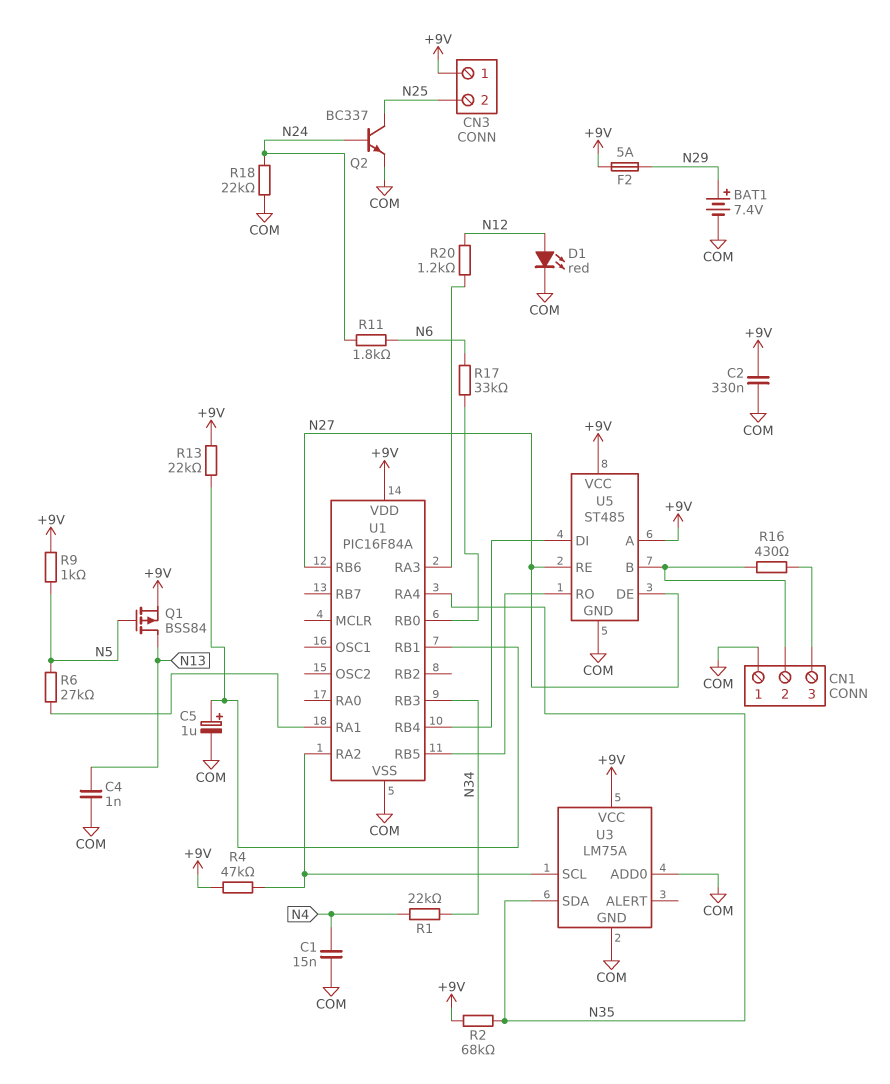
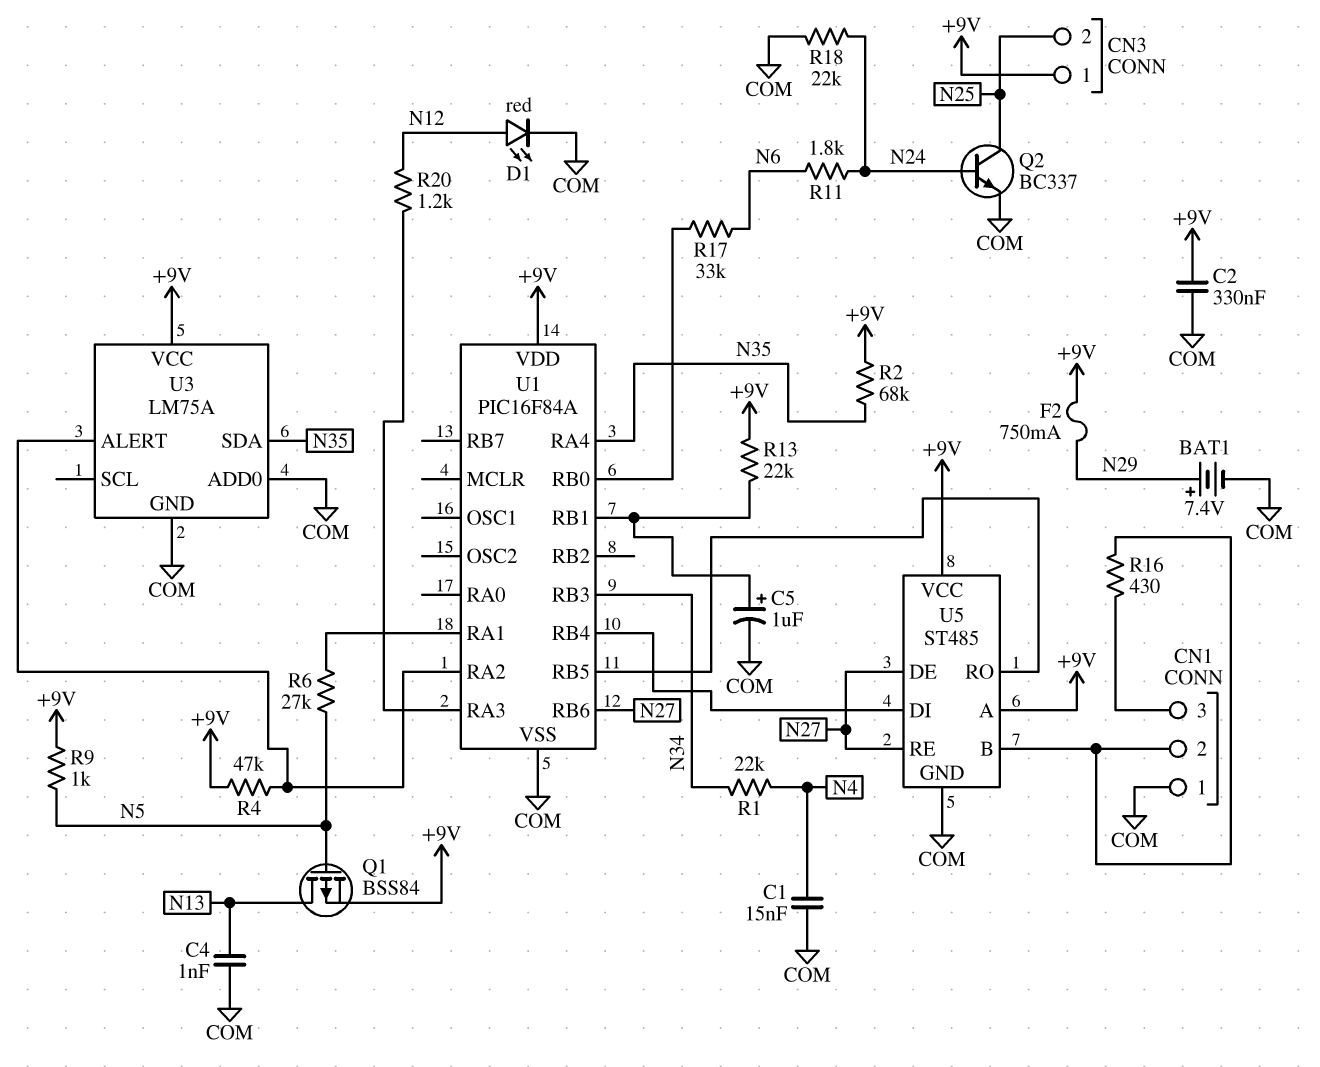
F2: 5A (+9V, N29) -> 750mA (+9V, N29)
U3 pin ALERT: none -> U1/RA2
U3 pin SCL: U1/RA2 -> none

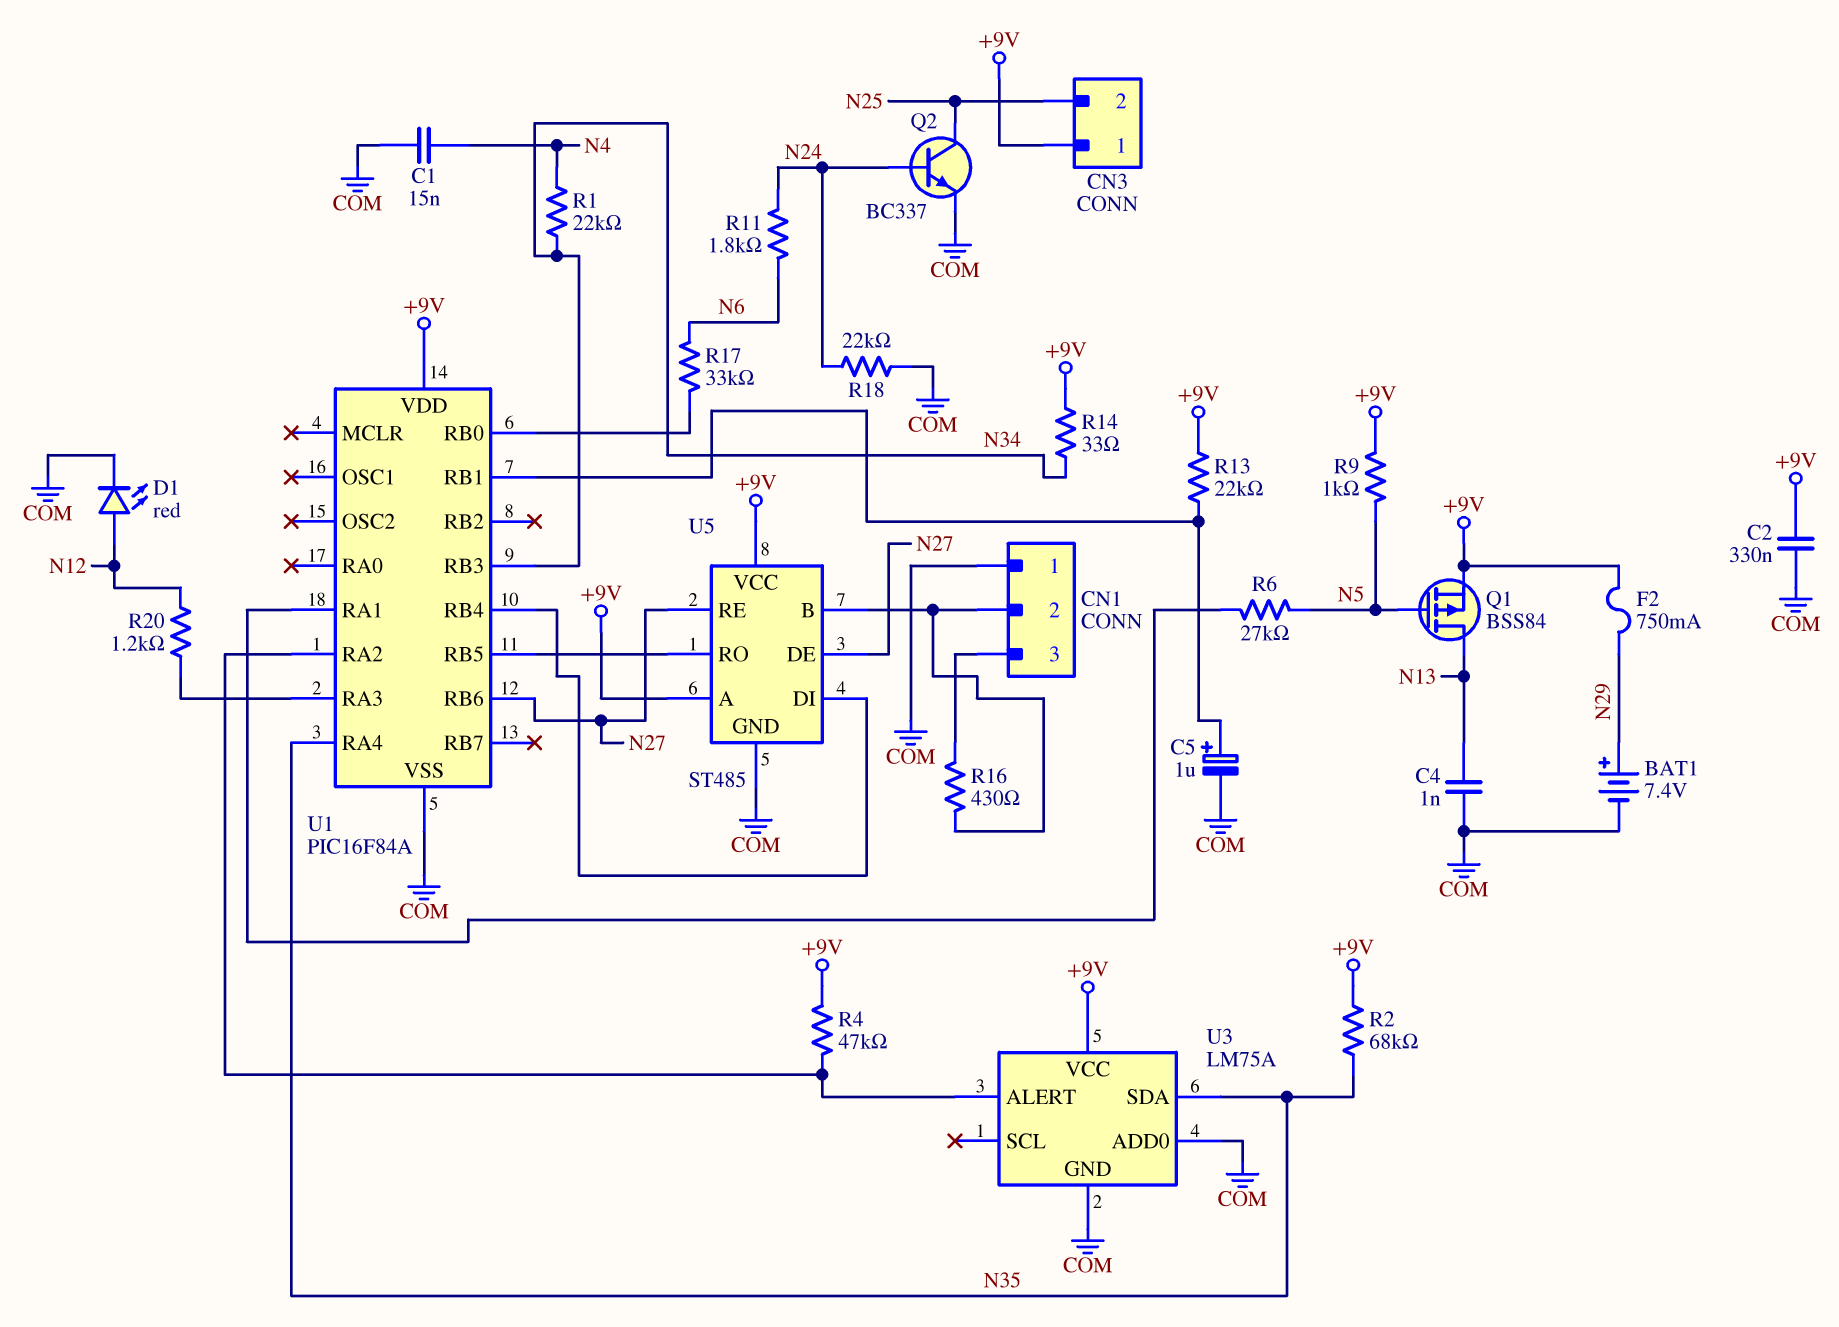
R14: none -> 33 (+9V, N34)

